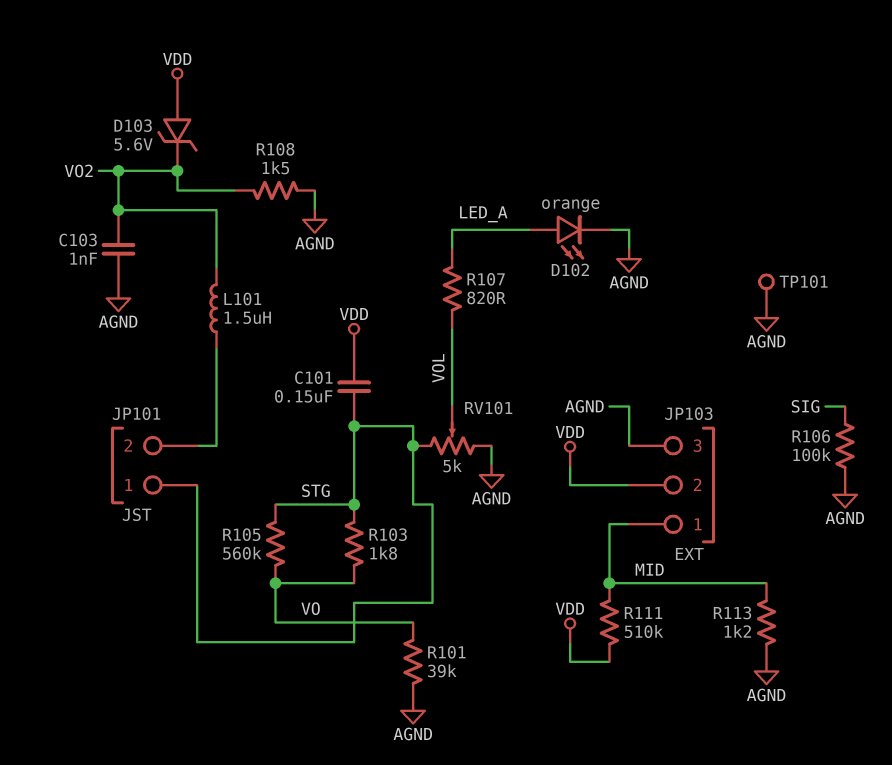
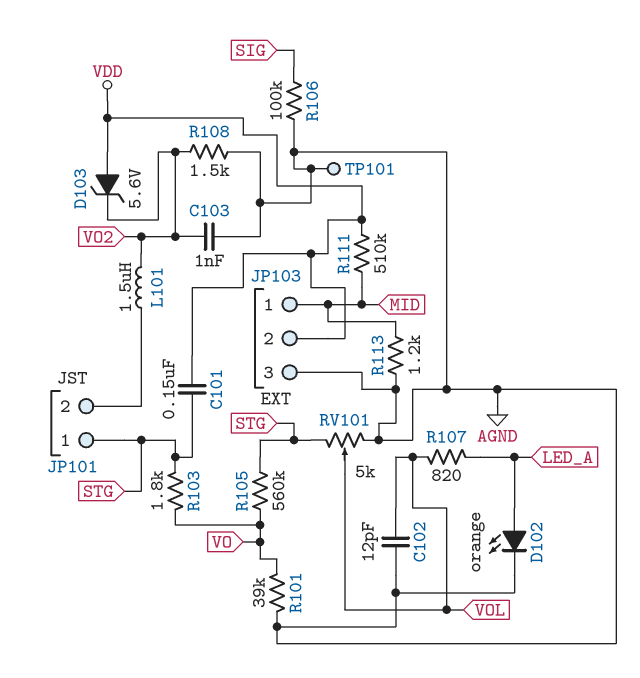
C102: none -> 12pF (AGND, VOL)

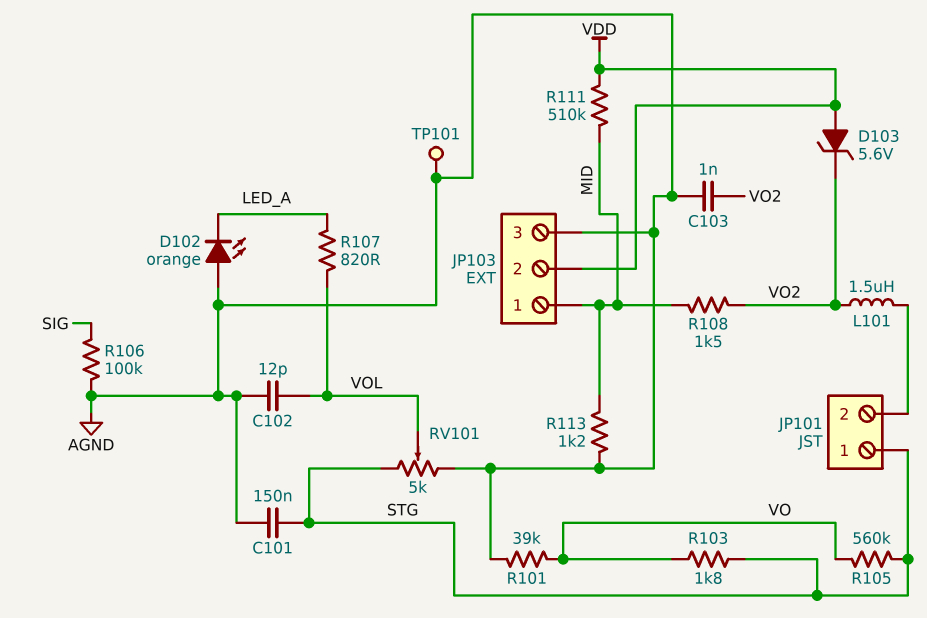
C101: 150nF (STG, VDD) -> 150nF (AGND, STG)
D102: LED orange (A LED_A, K AGND) -> LED orange (A AGND, K LED_A)
R108: 1.5k (AGND, VO2) -> 1.5k (MID, VO2)

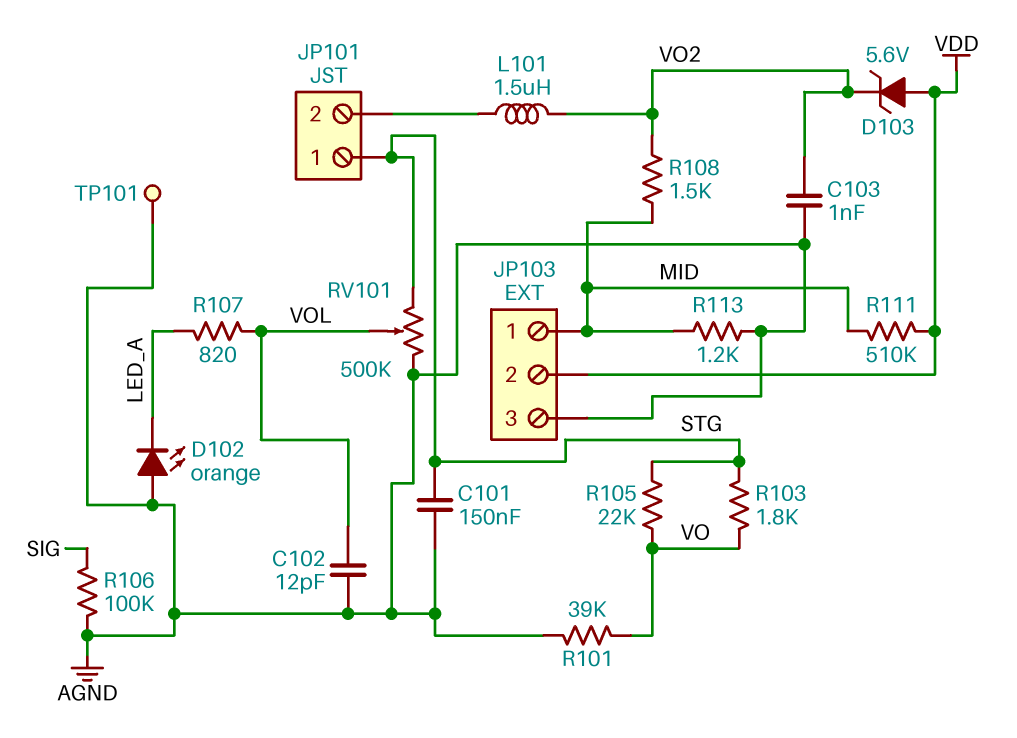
R105: 560k (STG, VO) -> 22k (STG, VO)
RV101: 5k (AGND, STG, wiper VOL) -> 500k (AGND, STG, wiper VOL)

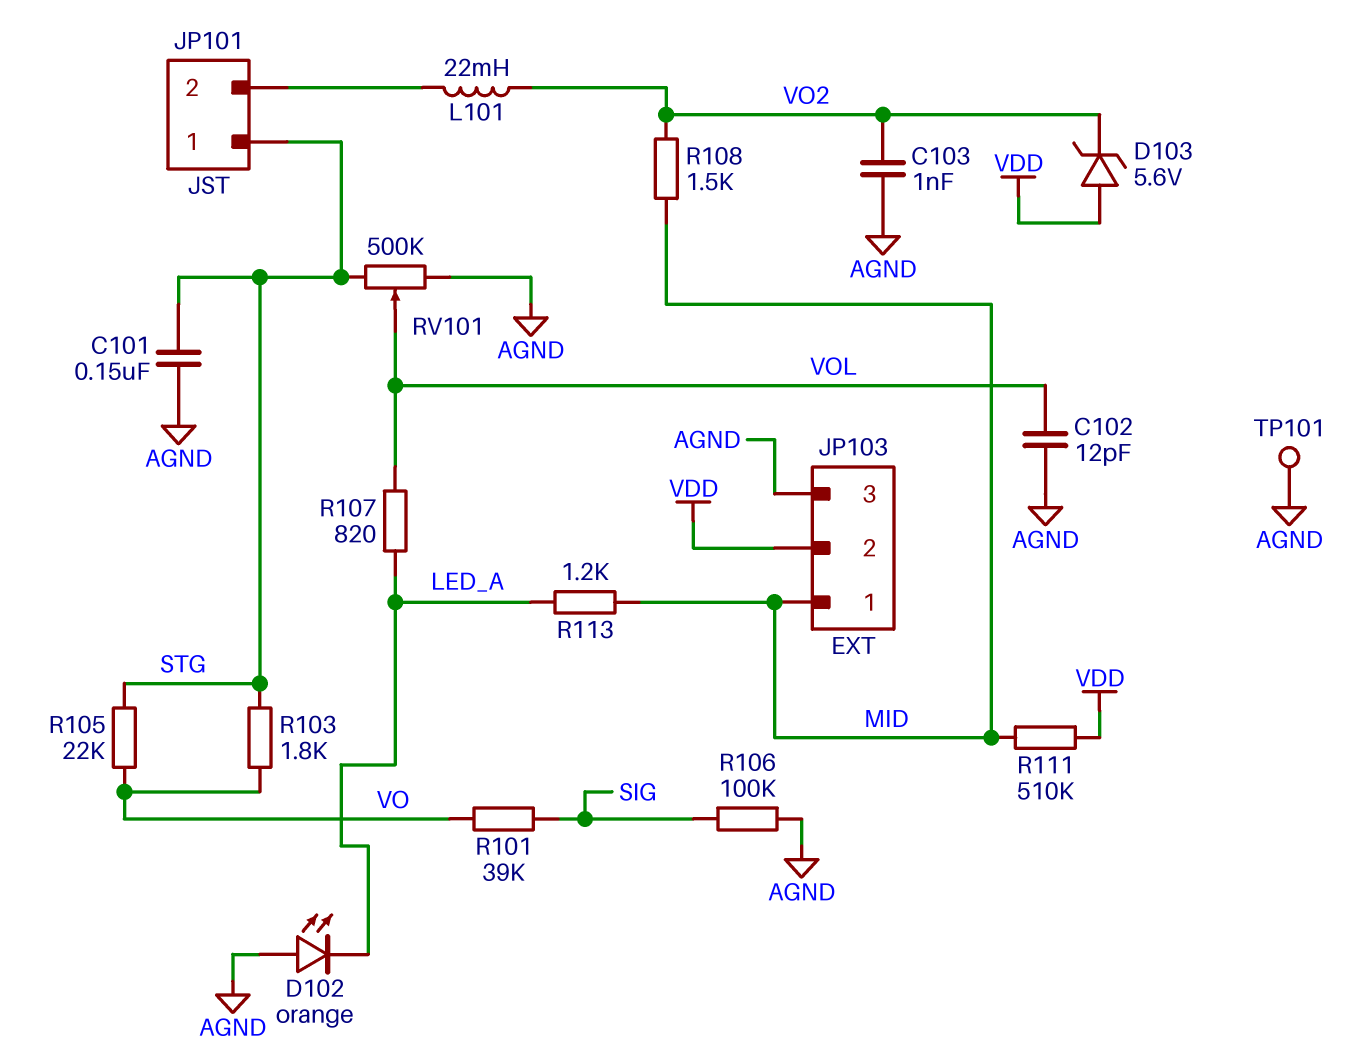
L101: 1.5uH (JP101/2, VO2) -> 22mH (JP101/2, VO2)
R101: 39k (AGND, VO) -> 39k (SIG, VO)
R113: 1.2k (AGND, MID) -> 1.2k (LED_A, MID)

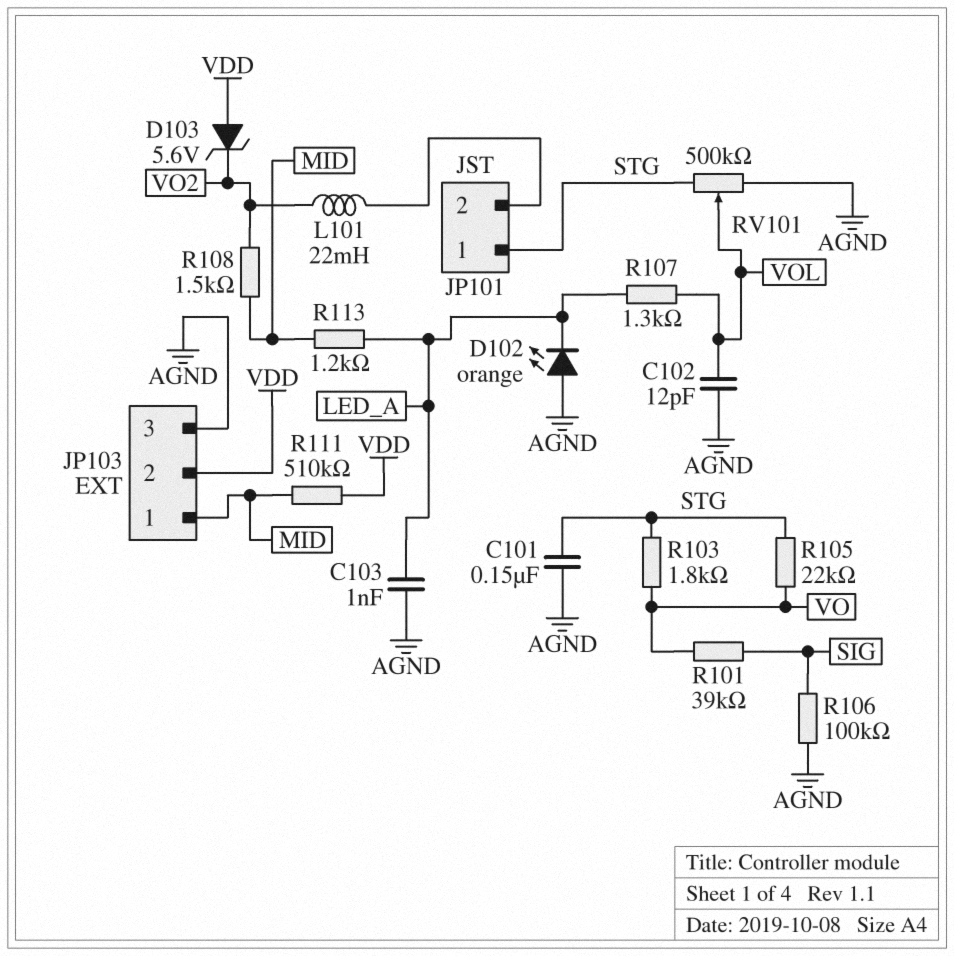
C103: 1nF (AGND, VO2) -> 1nF (AGND, LED_A)
R107: 820 (LED_A, VOL) -> 1.3k (LED_A, VOL)
TP101: test point (AGND) -> none

